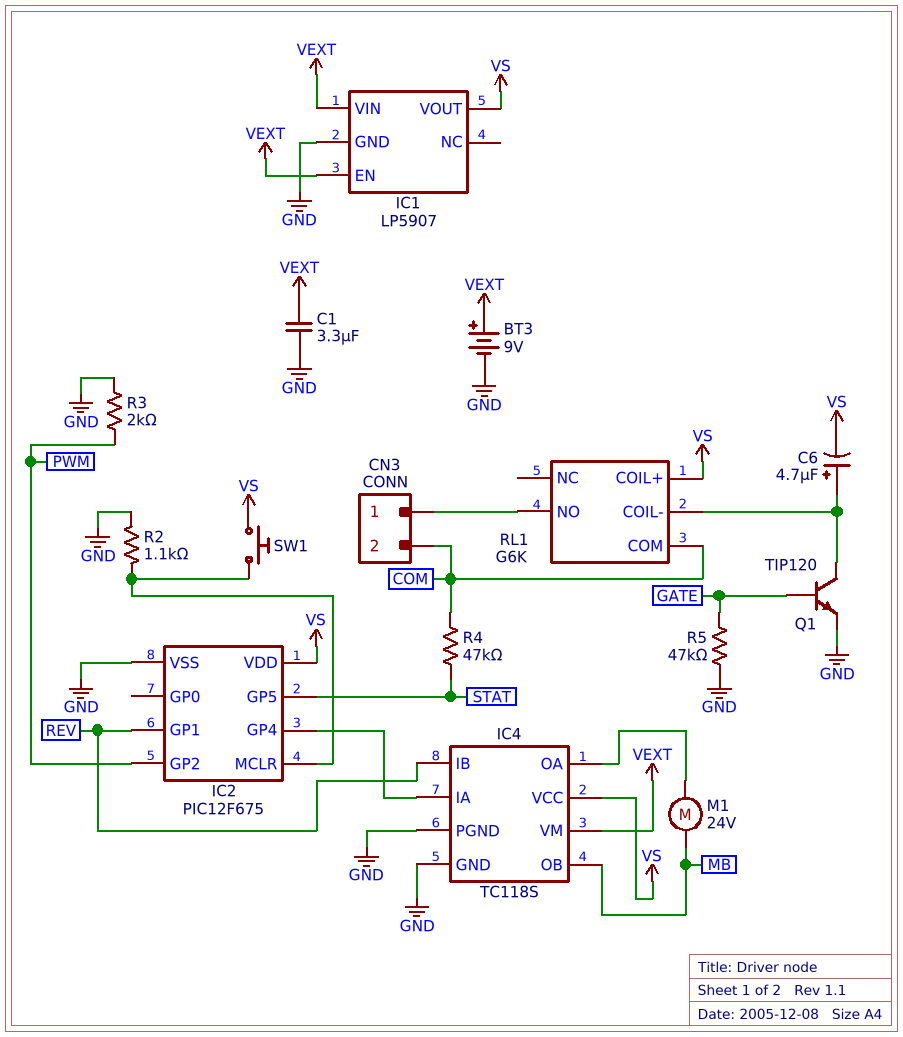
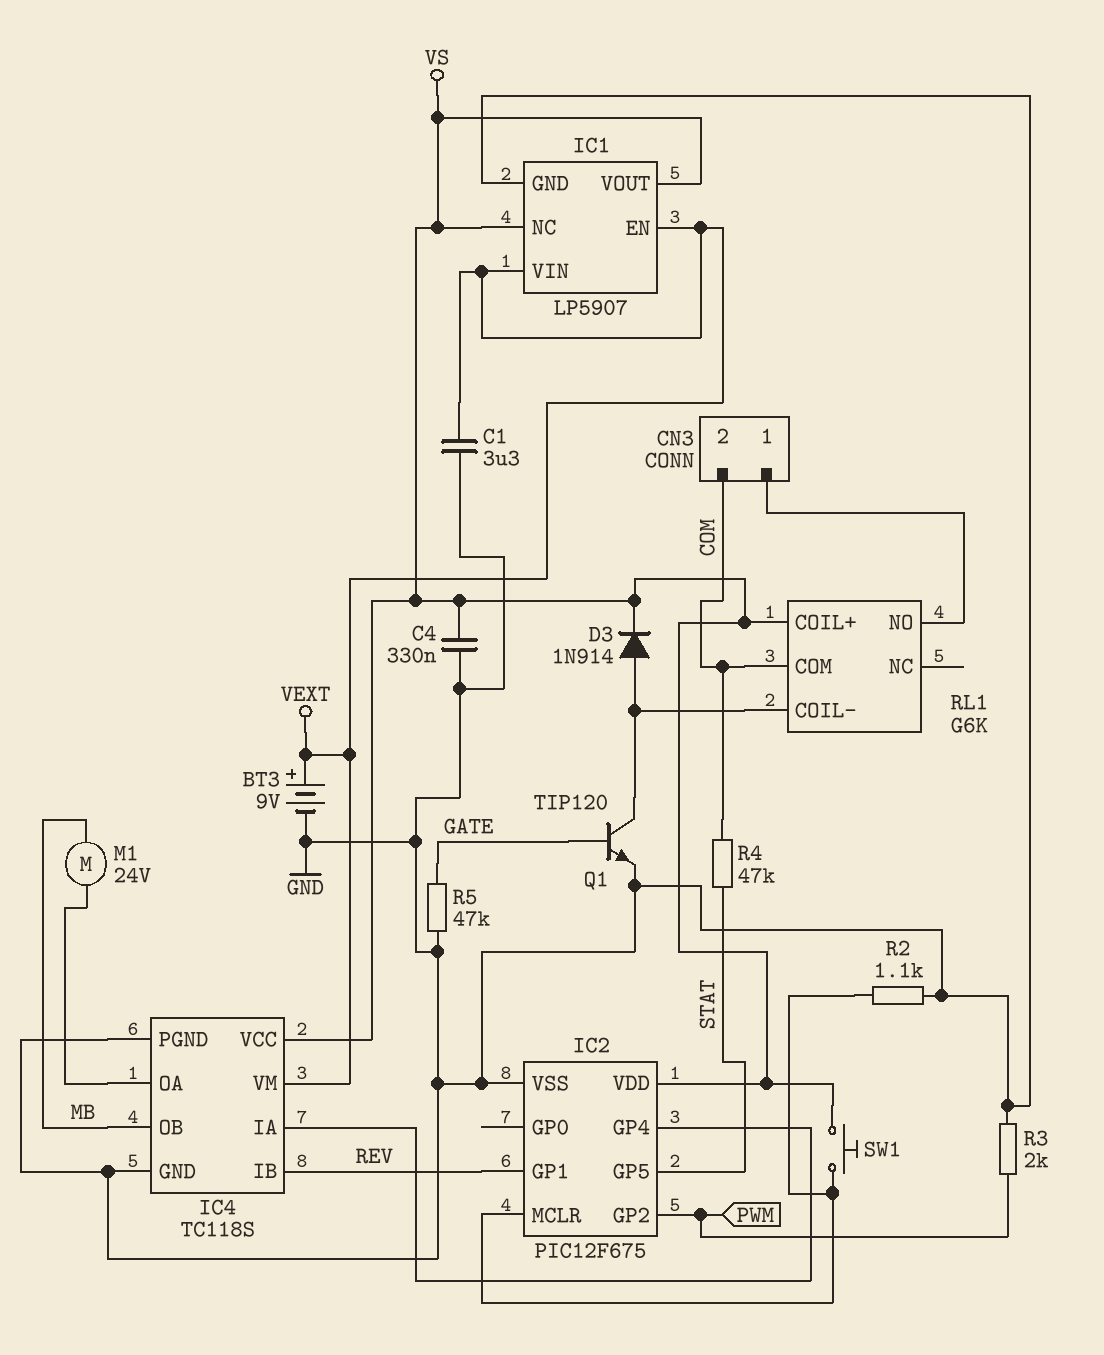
C4: none -> 330nF (GND, VS)
C6: 4.7uF (plus RL1/COIL-, minus VS) -> none
D3: none -> diode 1N914 (A RL1/COIL-, K VS)
IC1 pin NC: none -> VS

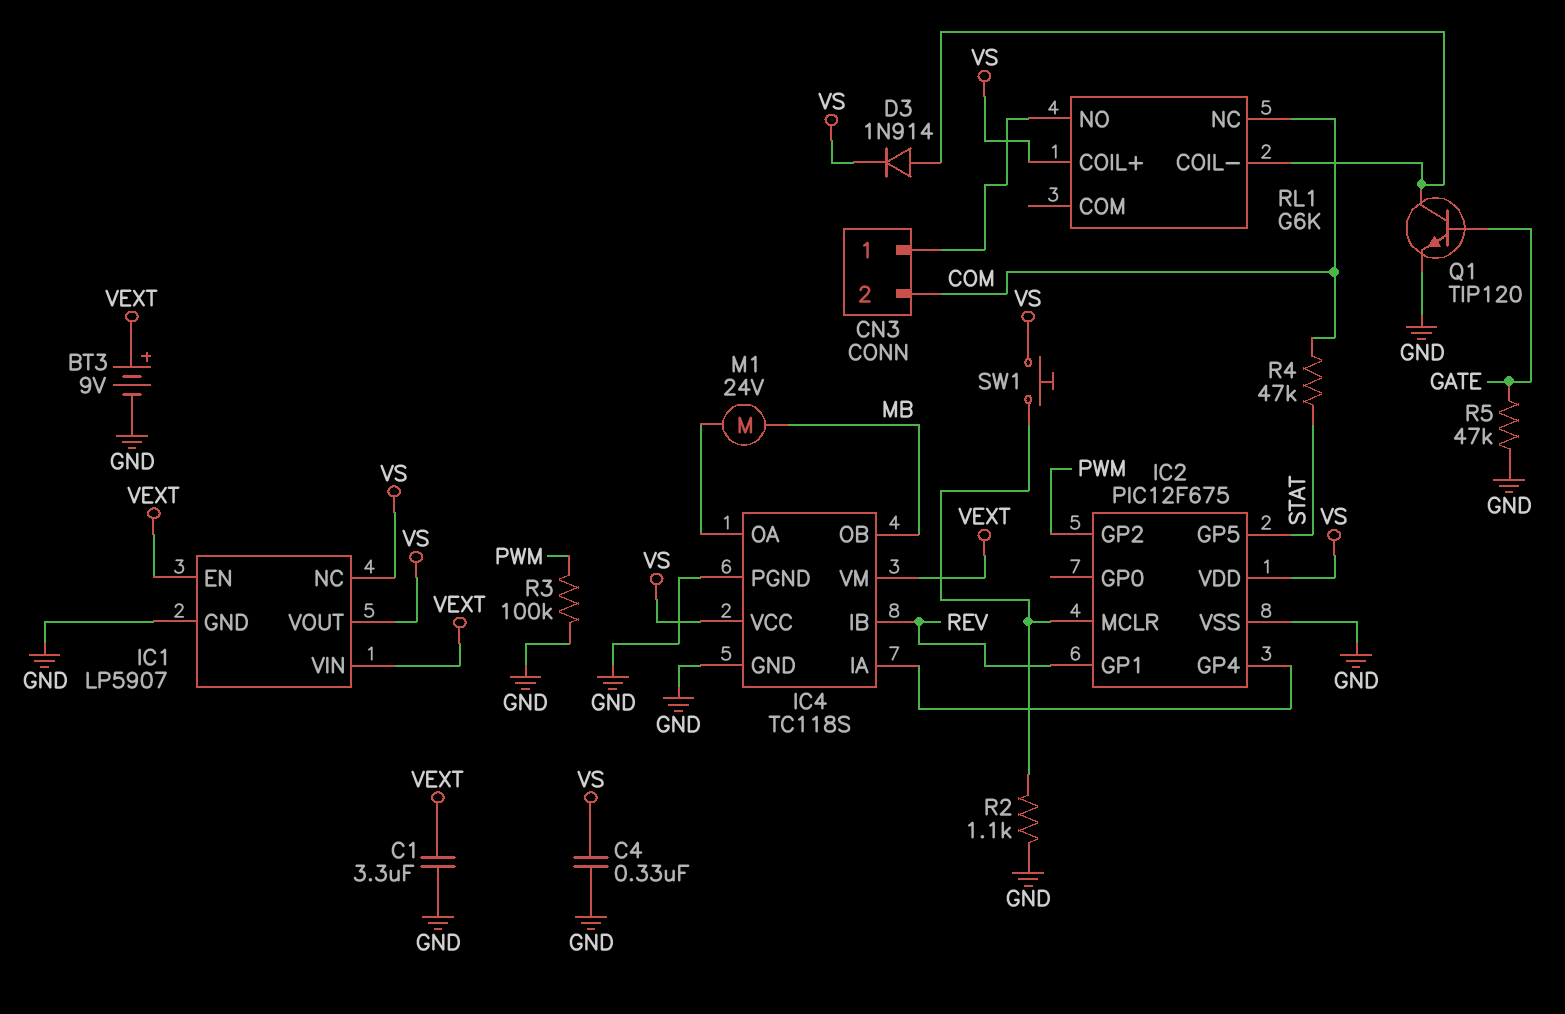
R3: 2k (GND, PWM) -> 100k (GND, PWM)
RL1 pin COM: COM -> none
RL1 pin NC: none -> COM

